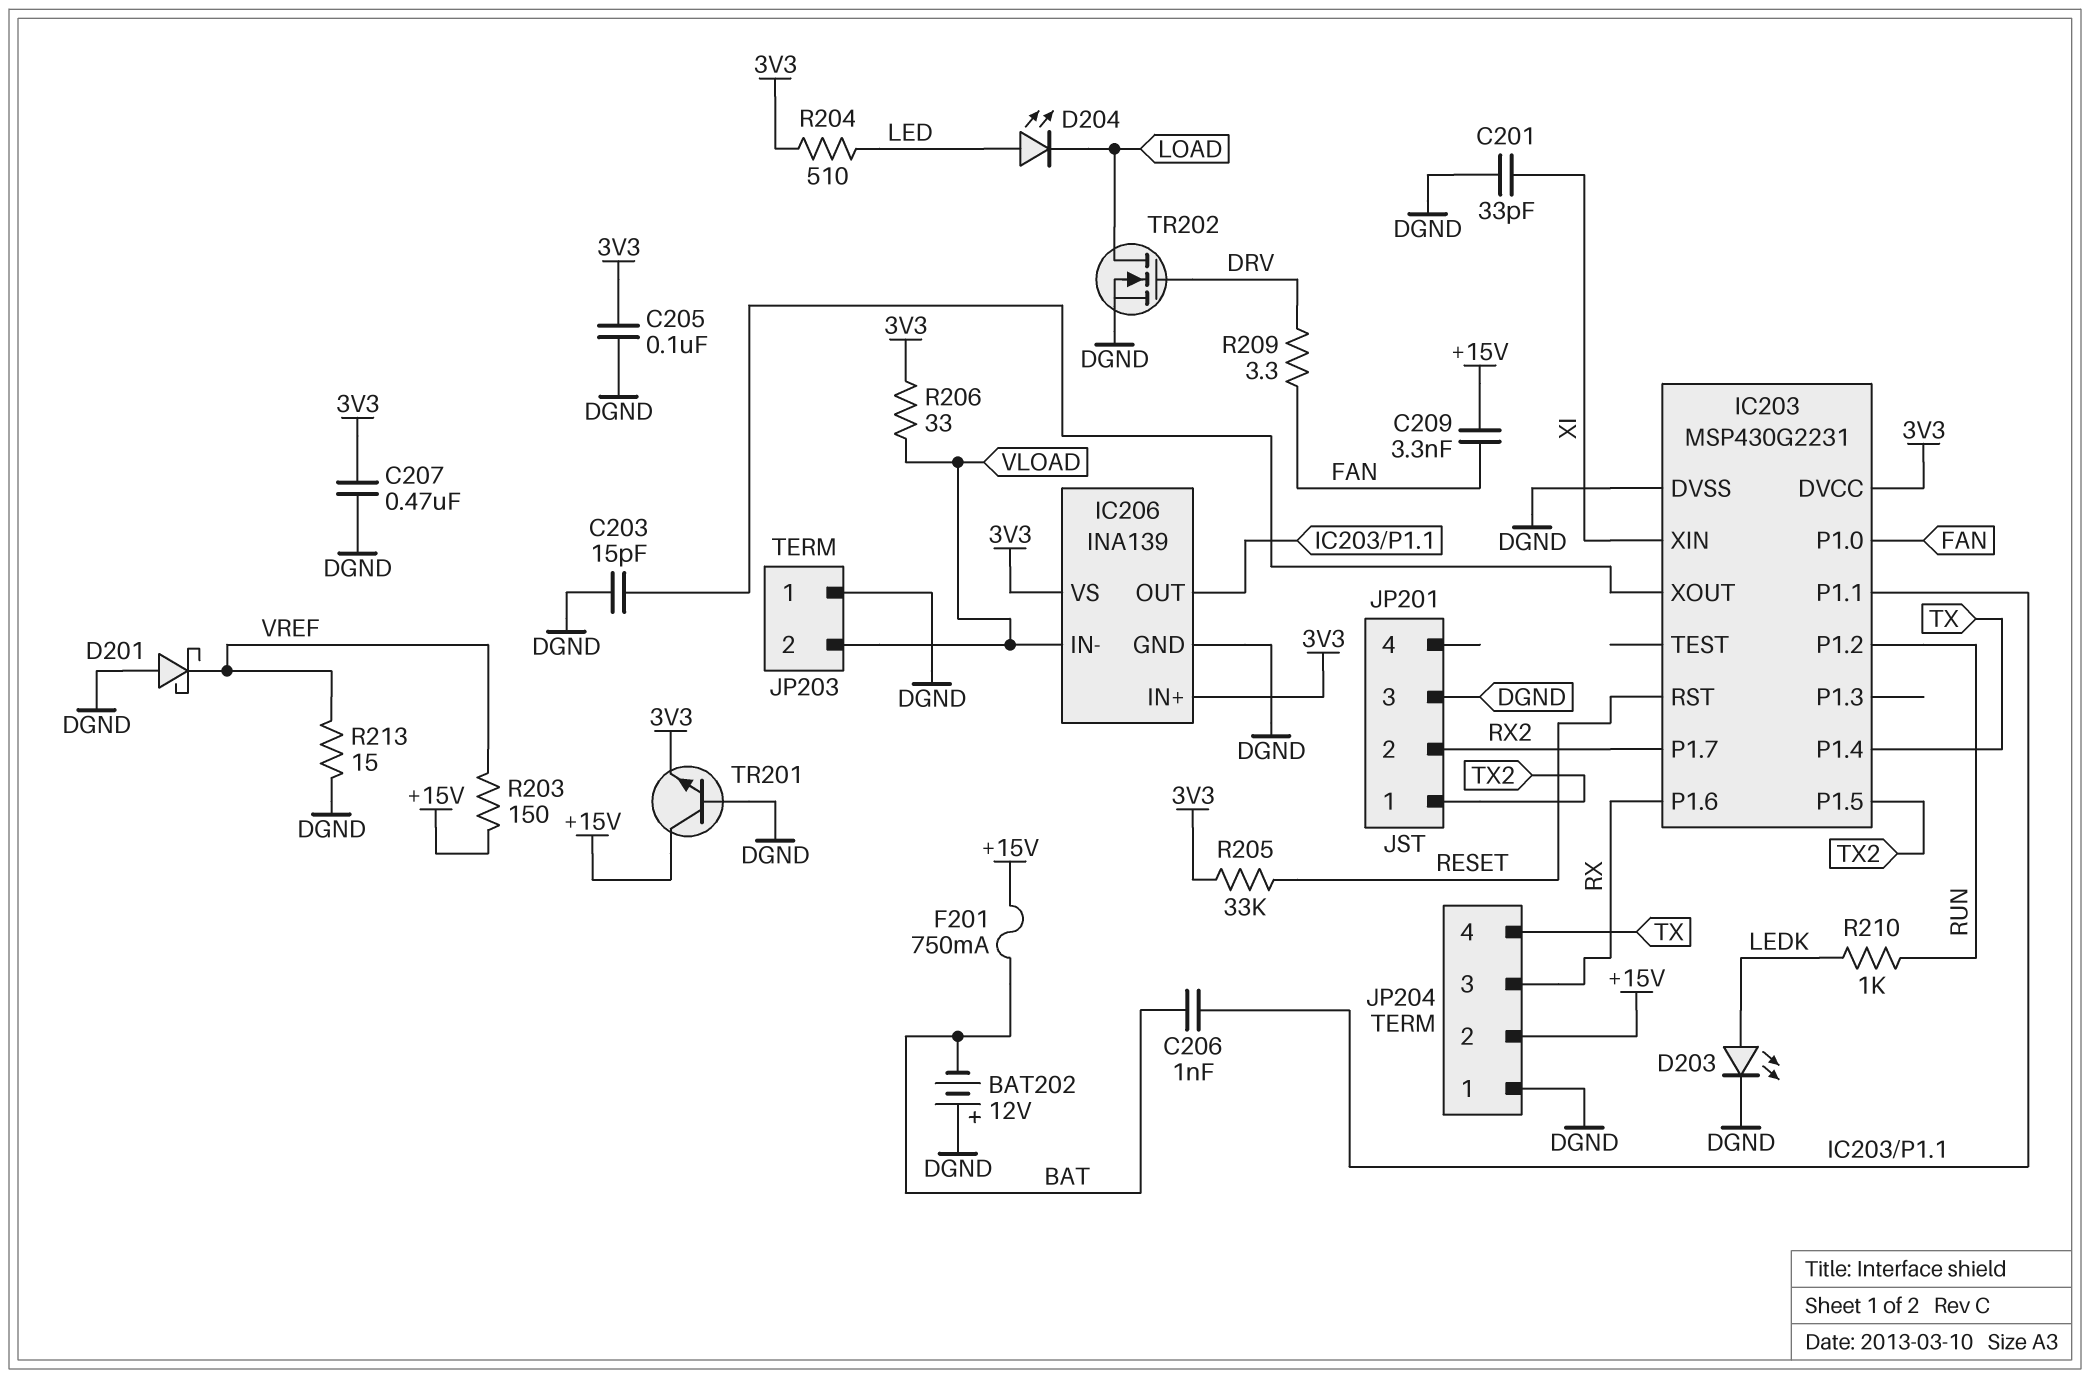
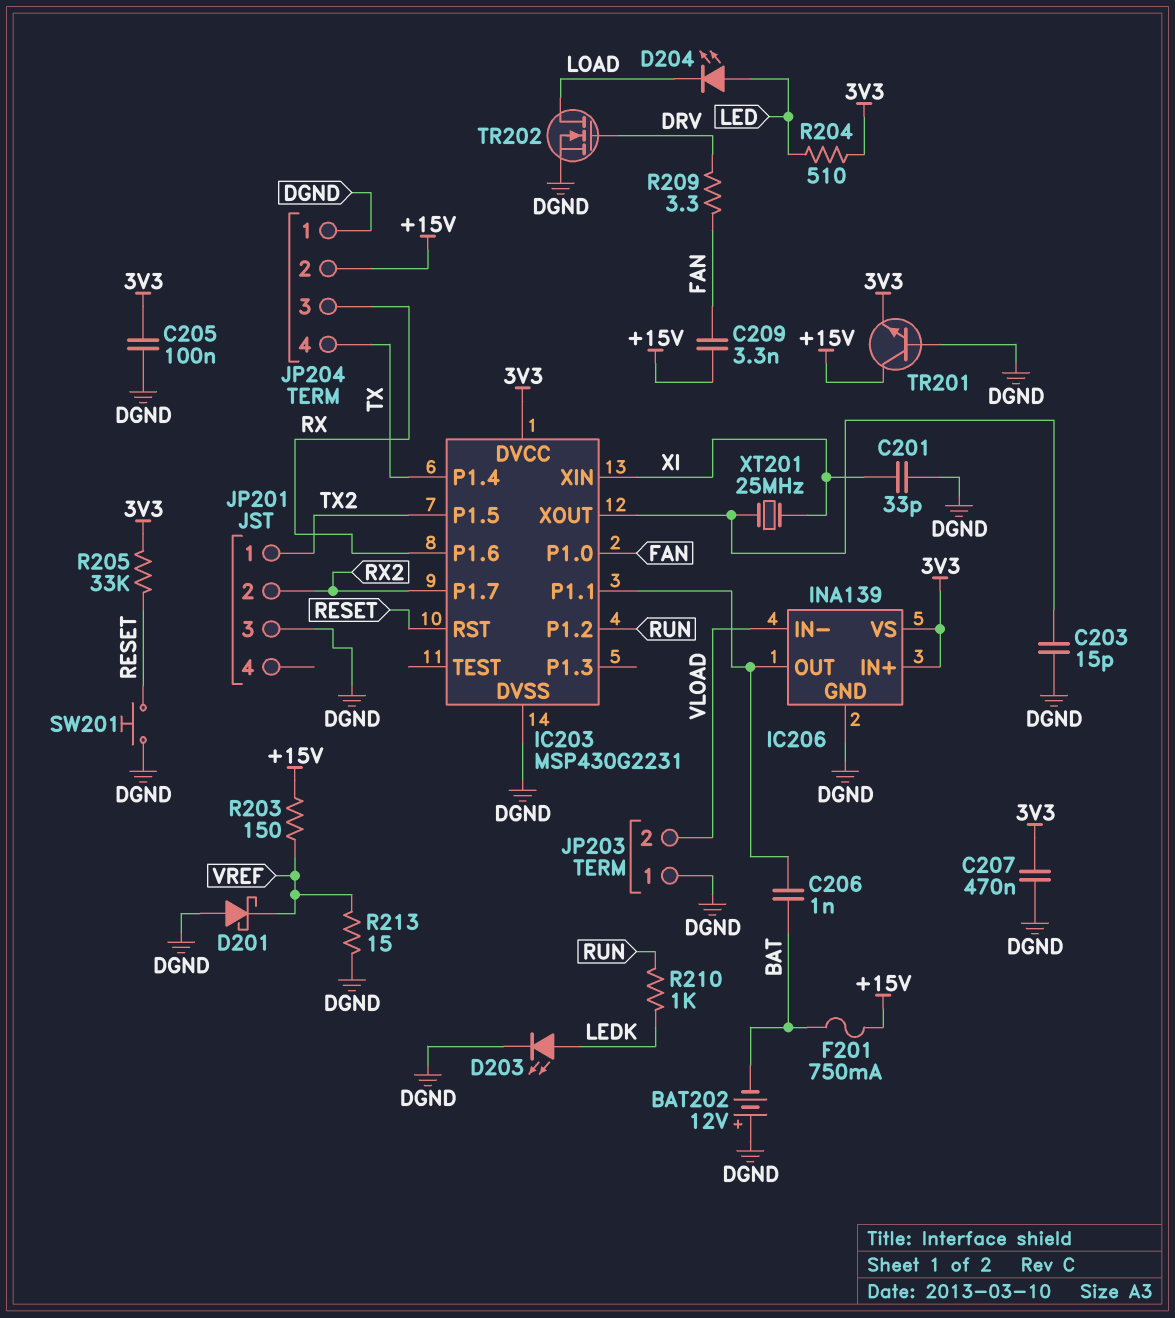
R206: 33 (3V3, VLOAD) -> none
SW201: none -> button (DGND, RESET)
XT201: none -> 25MHz (IC203/XOUT, XI)

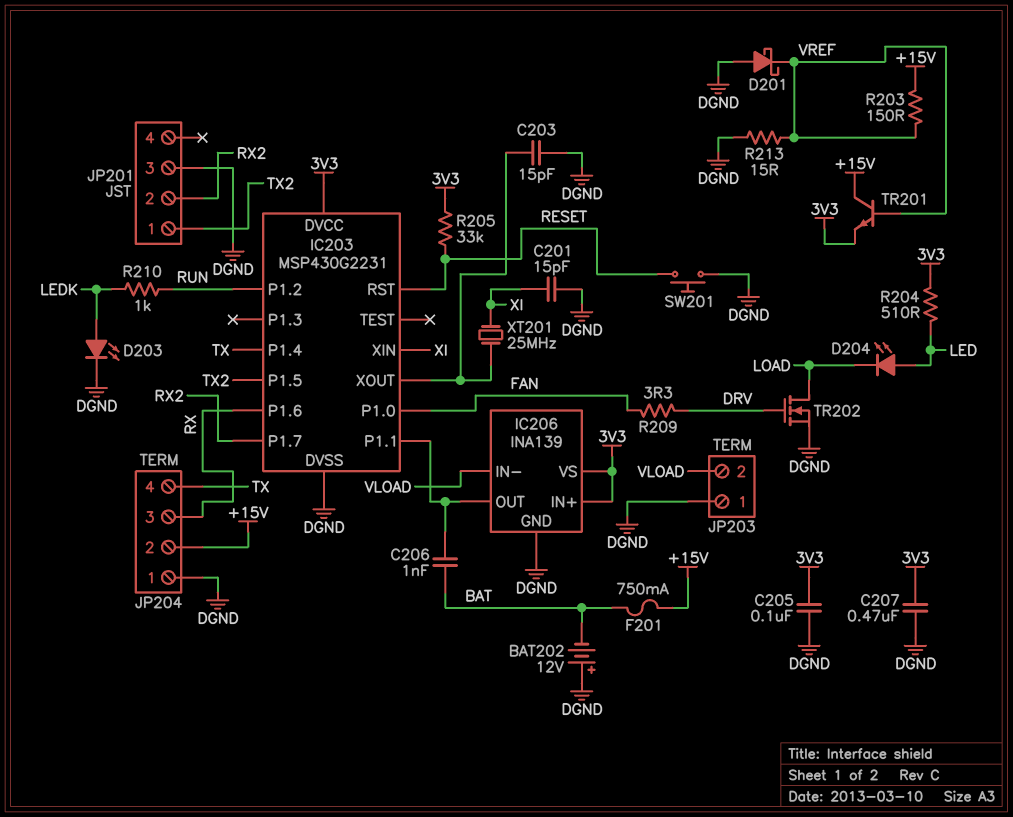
C201: 33pF (DGND, XI) -> 15pF (DGND, XI)
C209: 3.3nF (+15V, FAN) -> none
TR201: NPN (B DGND, C +15V, E 3V3) -> NPN (B VREF, C +15V, E 3V3)

